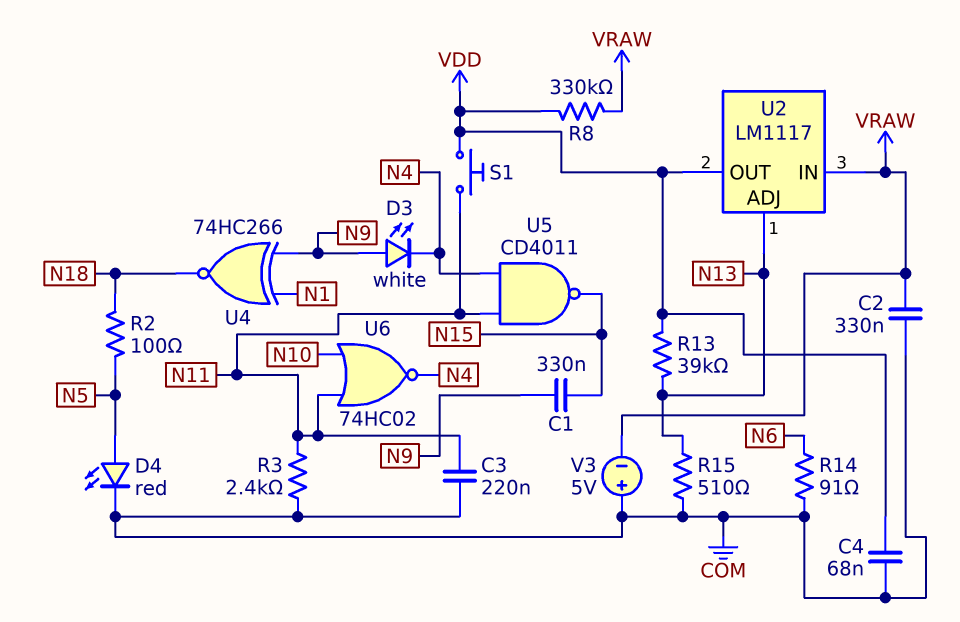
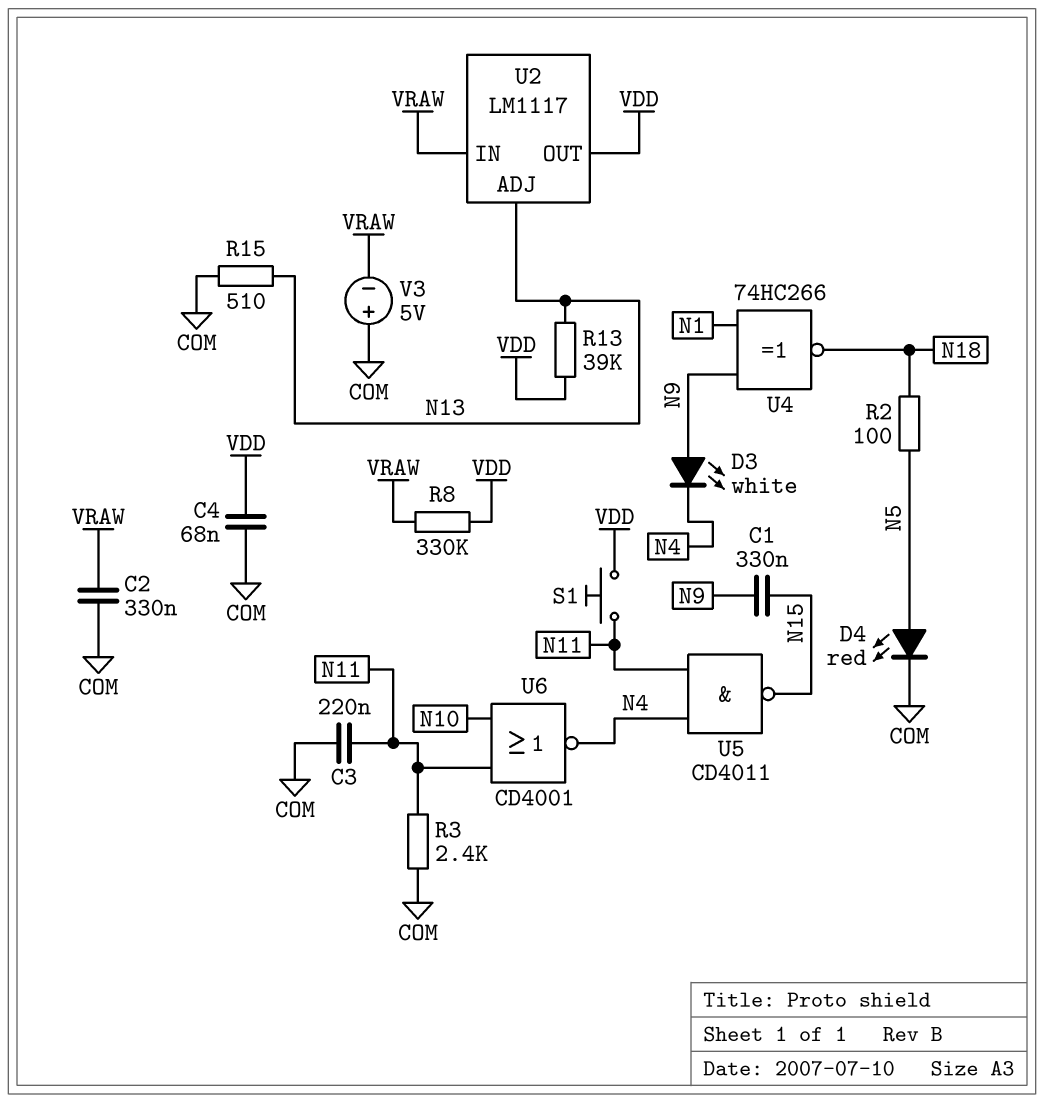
R14: 91 (COM, N6) -> none
U6: NOR 74HC02 (in N10, in N11, out N4) -> NOR CD4001 (in N10, in N11, out N4)

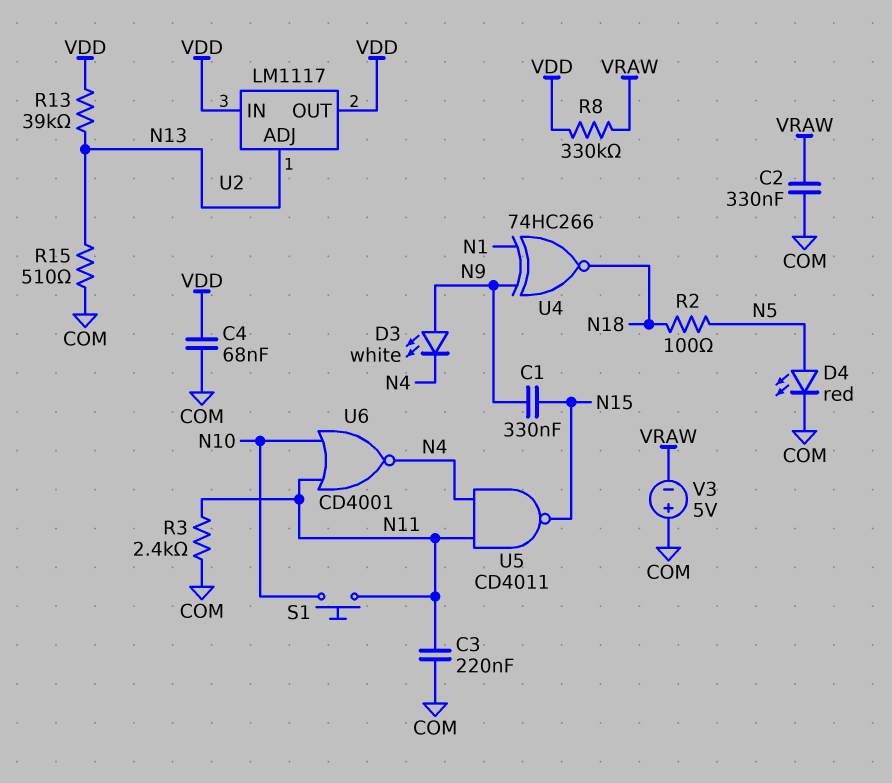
S1: button (N11, VDD) -> button (N10, N11)
U2 pin IN: VRAW -> VDD

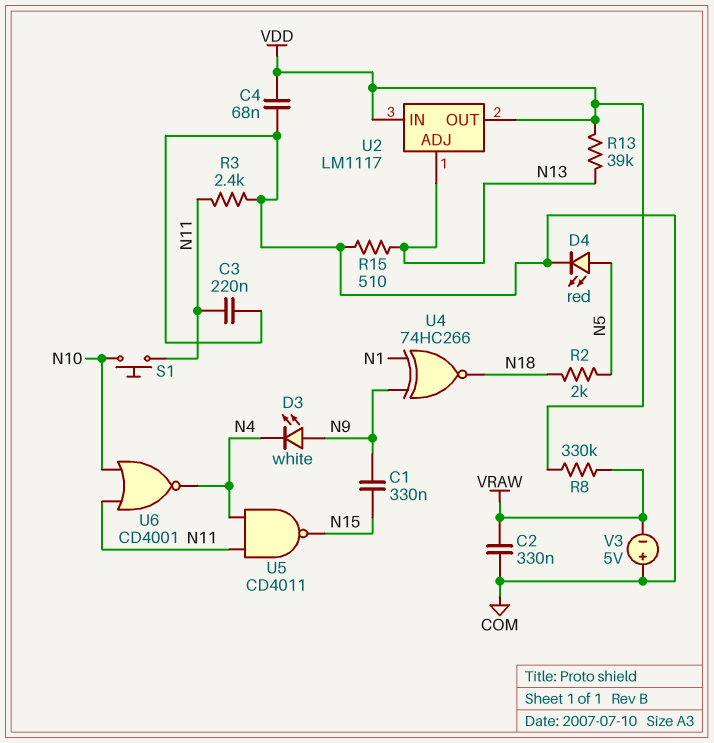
R2: 100 (N5, N18) -> 2k (N5, N18)

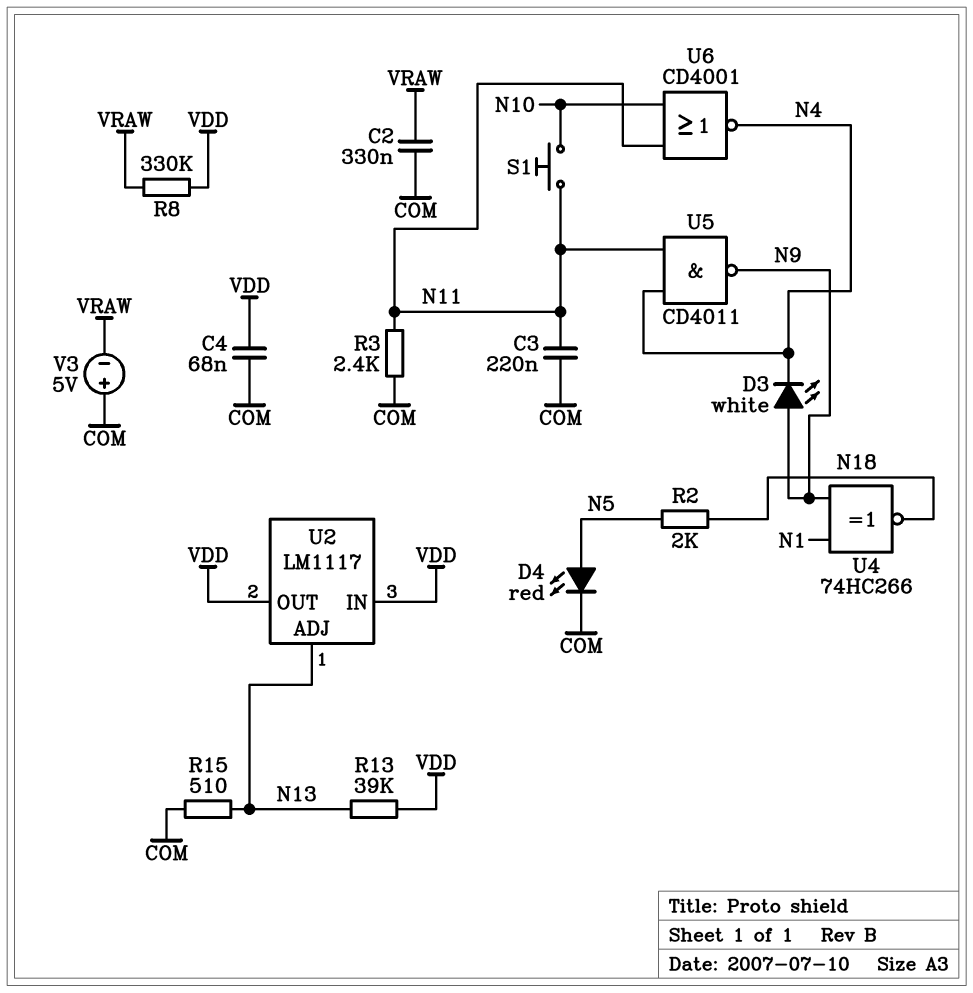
C1: 330nF (N9, N15) -> none
U5: NAND CD4011 (in N4, in N11, out N15) -> NAND CD4011 (in N4, in N11, out N9)

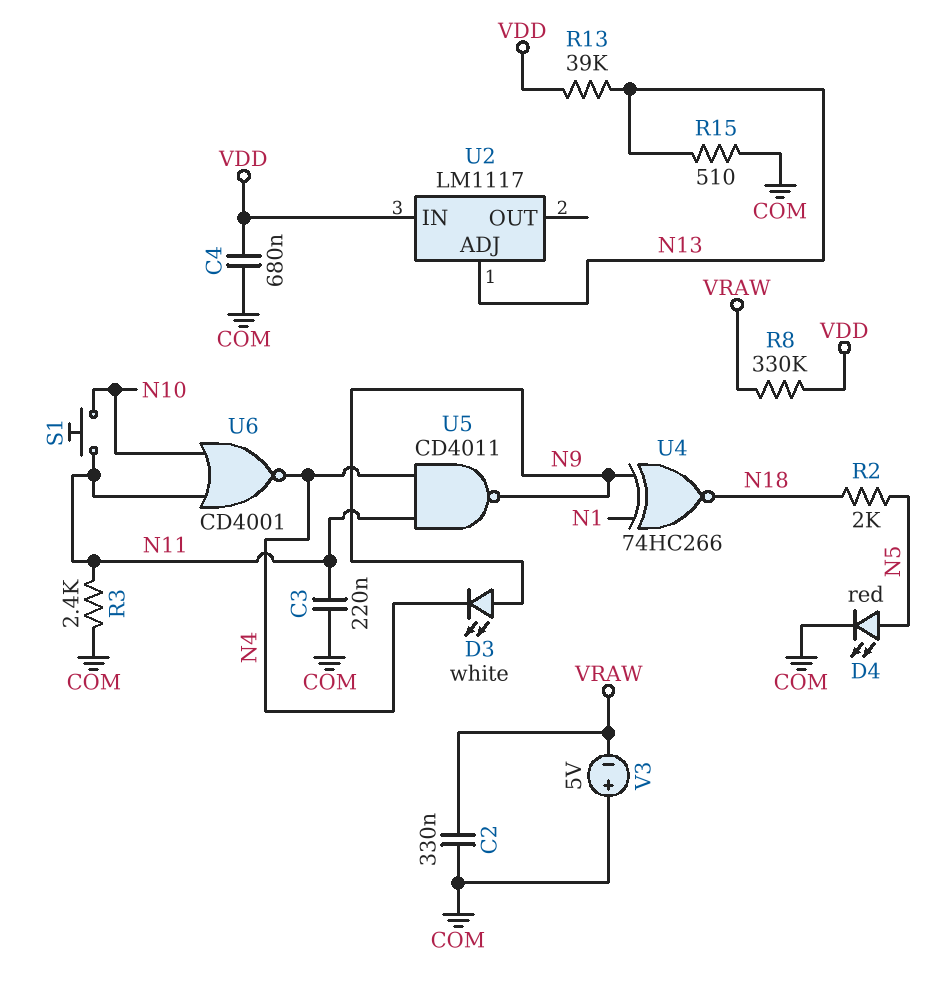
C4: 68nF (COM, VDD) -> 680nF (COM, VDD)
U2 pin OUT: VDD -> none

